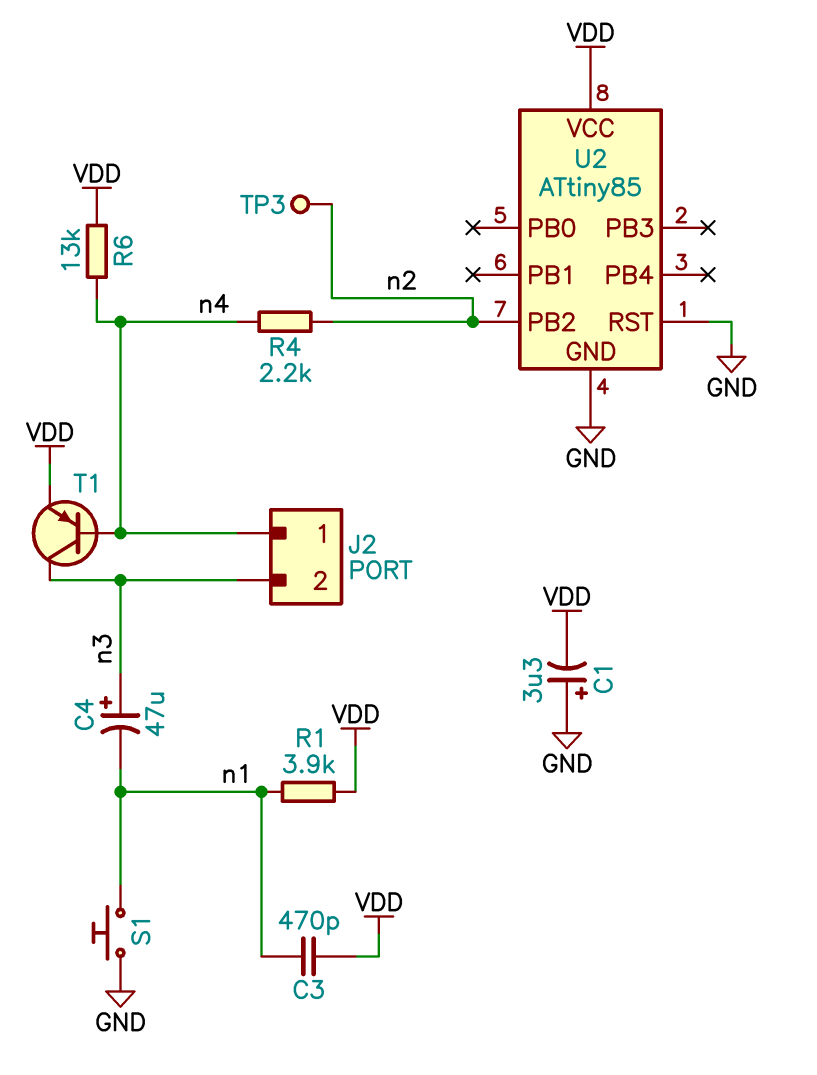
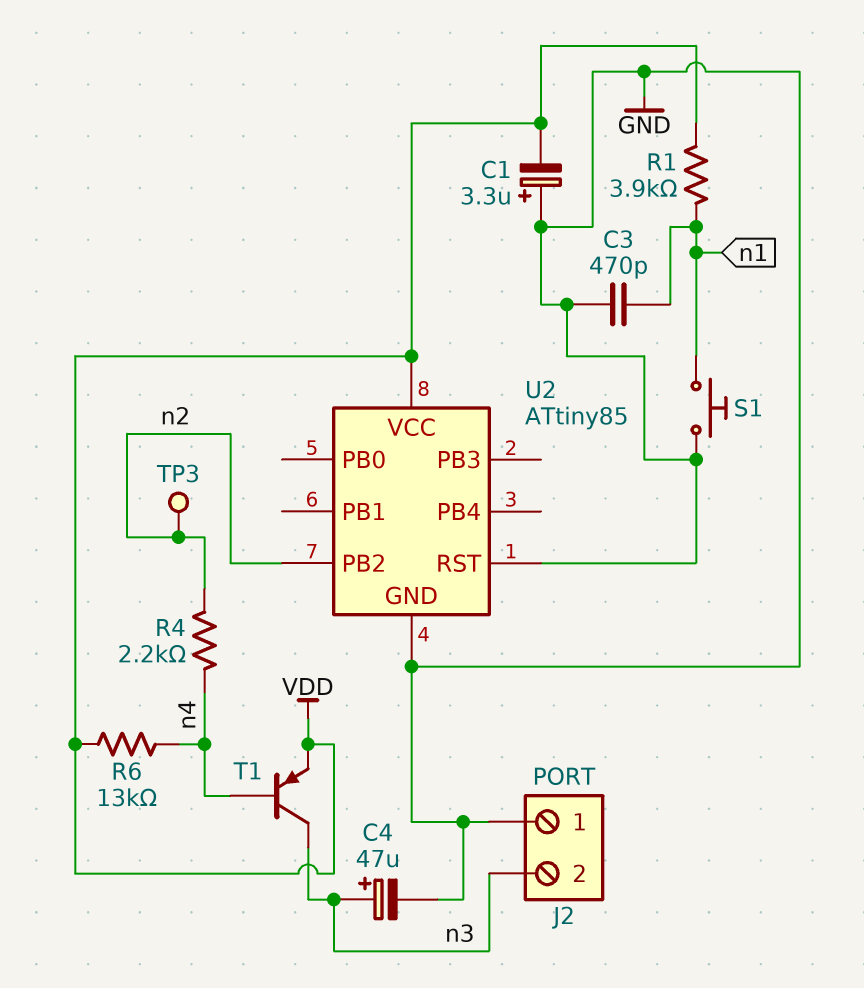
C3: 470pF (VDD, n1) -> 470pF (GND, n1)
C4: 47uF (plus n3, minus n1) -> 47uF (plus n3, minus GND)
J2 pin 1: n4 -> GND

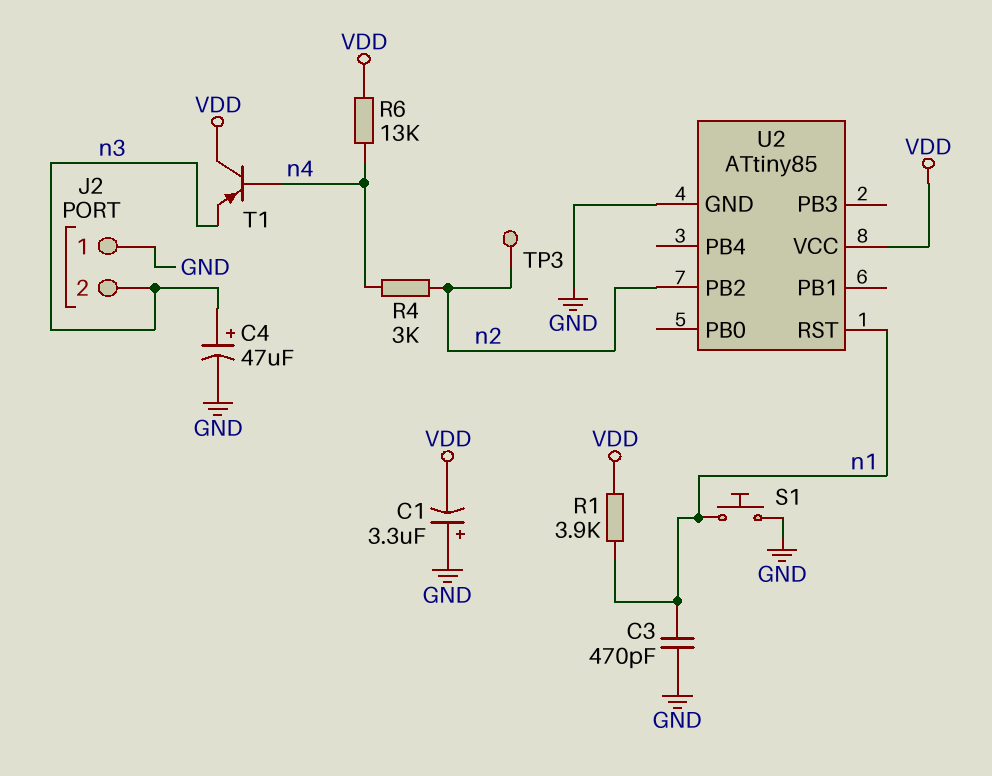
R4: 2.2k (n2, n4) -> 3k (n2, n4)
T1: PNP (B n4, C n3, E VDD) -> PNP (B n4, C VDD, E n3)
U2 pin RST: GND -> n1

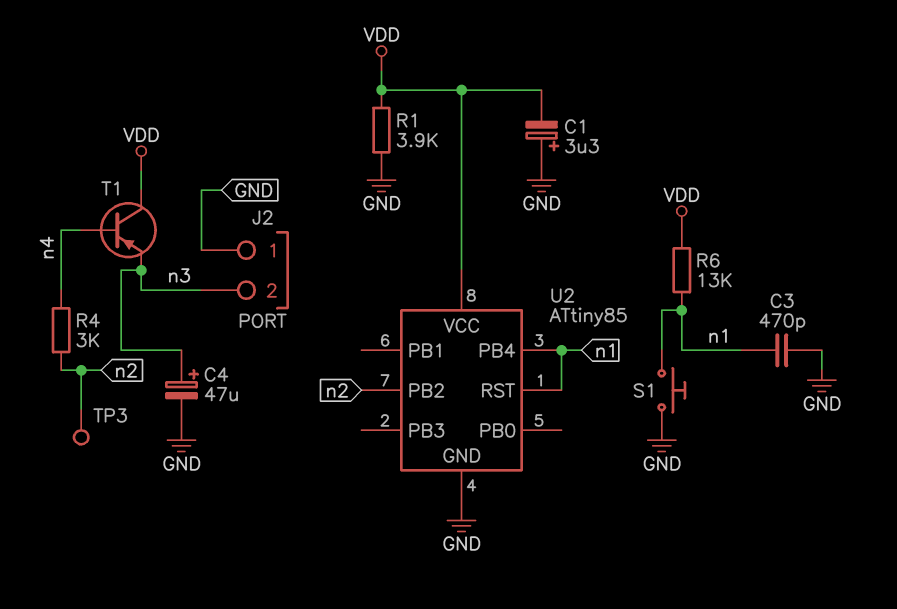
R1: 3.9k (VDD, n1) -> 3.9k (GND, VDD)
R6: 13k (VDD, n4) -> 13k (VDD, n1)
U2 pin PB4: none -> n1

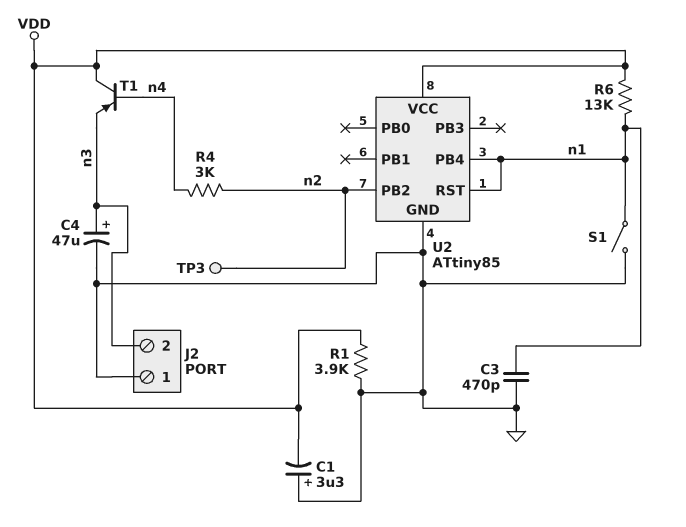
S1: button (GND, n1) -> switch (GND, n1)

